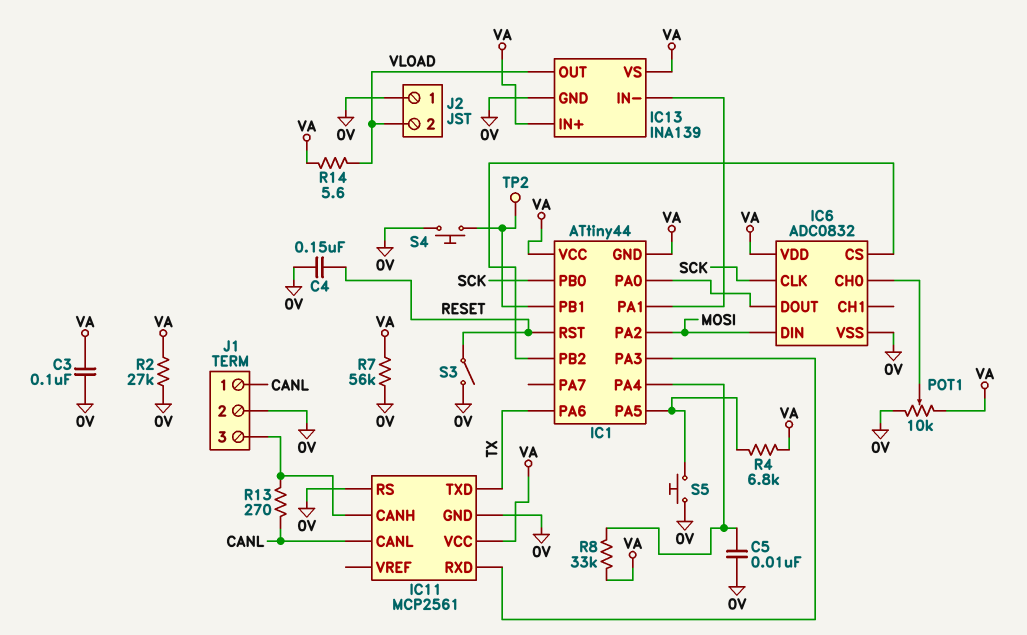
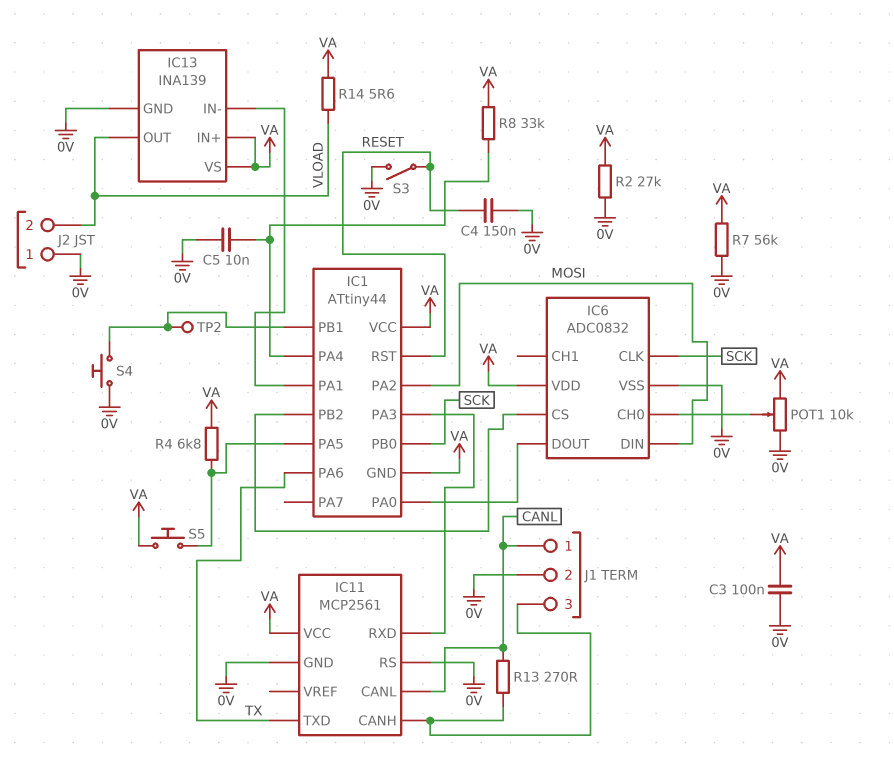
S5: button (0V, IC1/PA5) -> button (IC1/PA5, VA)

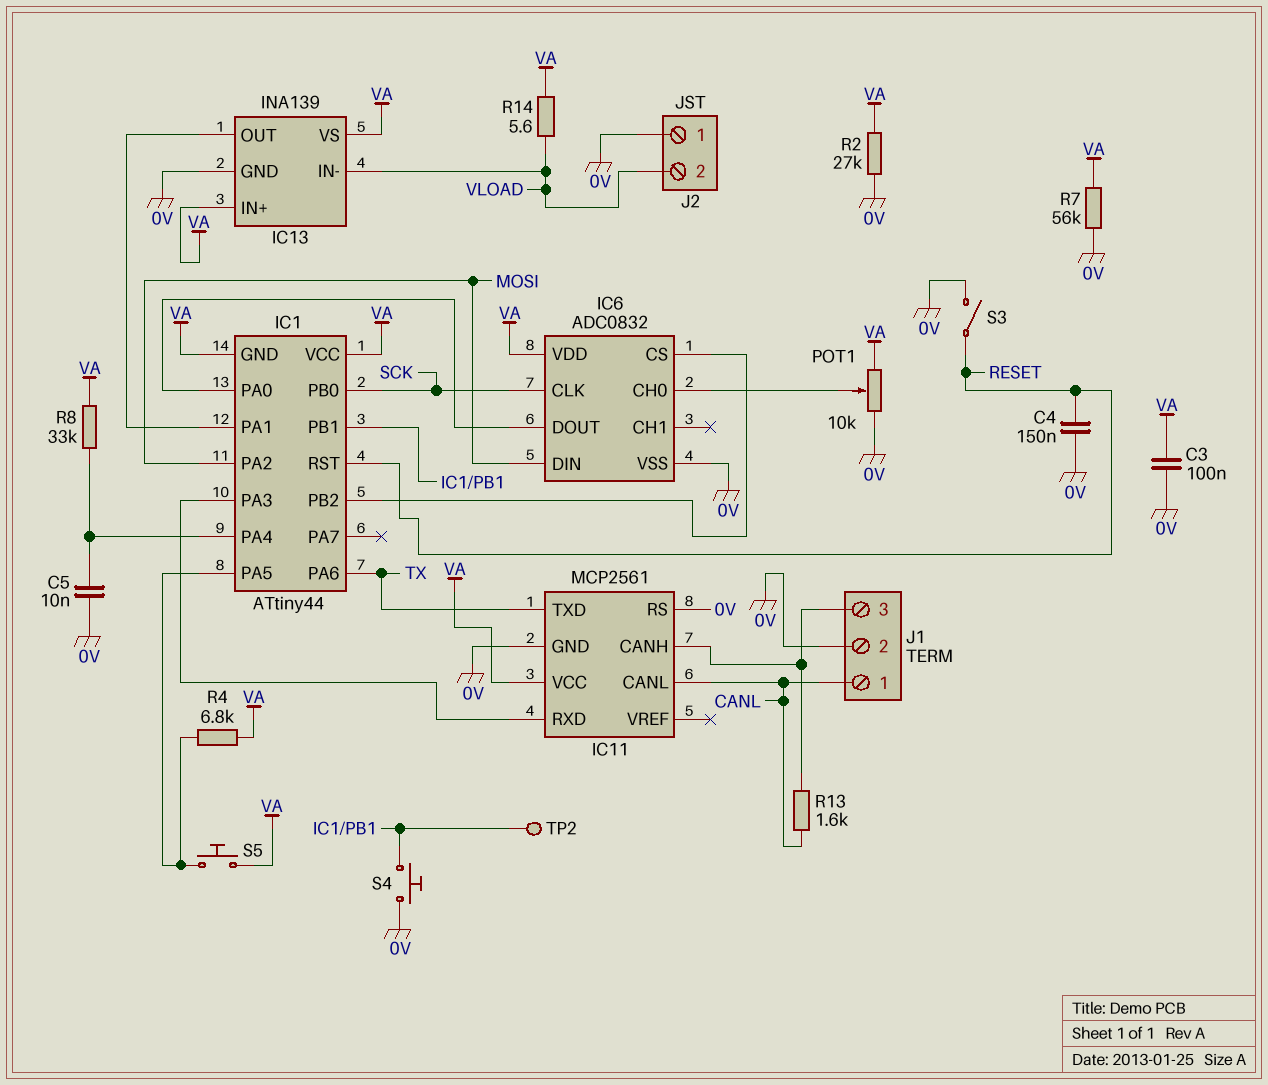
IC13 pin IN-: IC1/PA1 -> VLOAD
IC13 pin OUT: VLOAD -> IC1/PA1
R13: 270 (CANL, IC11/CANH) -> 1.6k (CANL, IC11/CANH)

